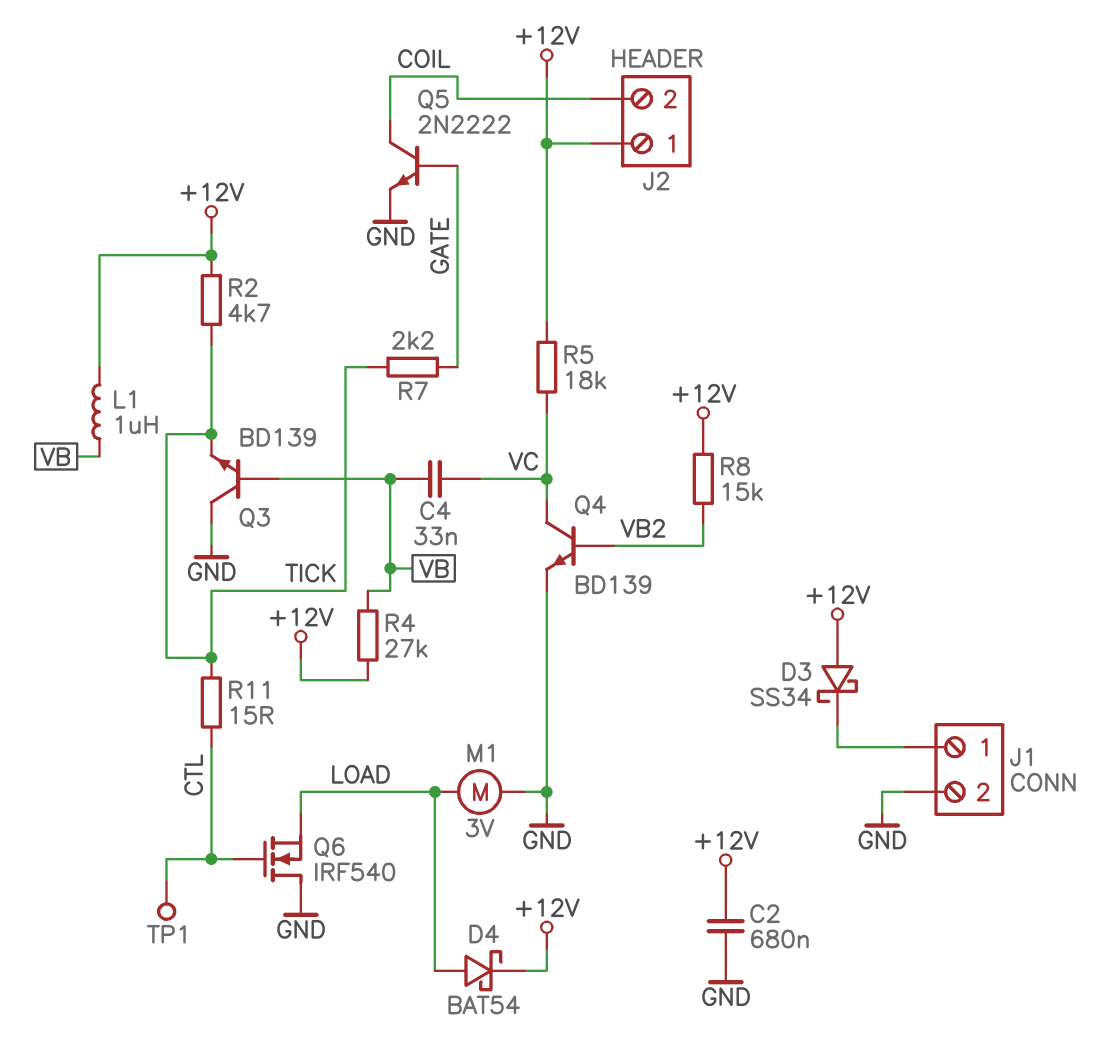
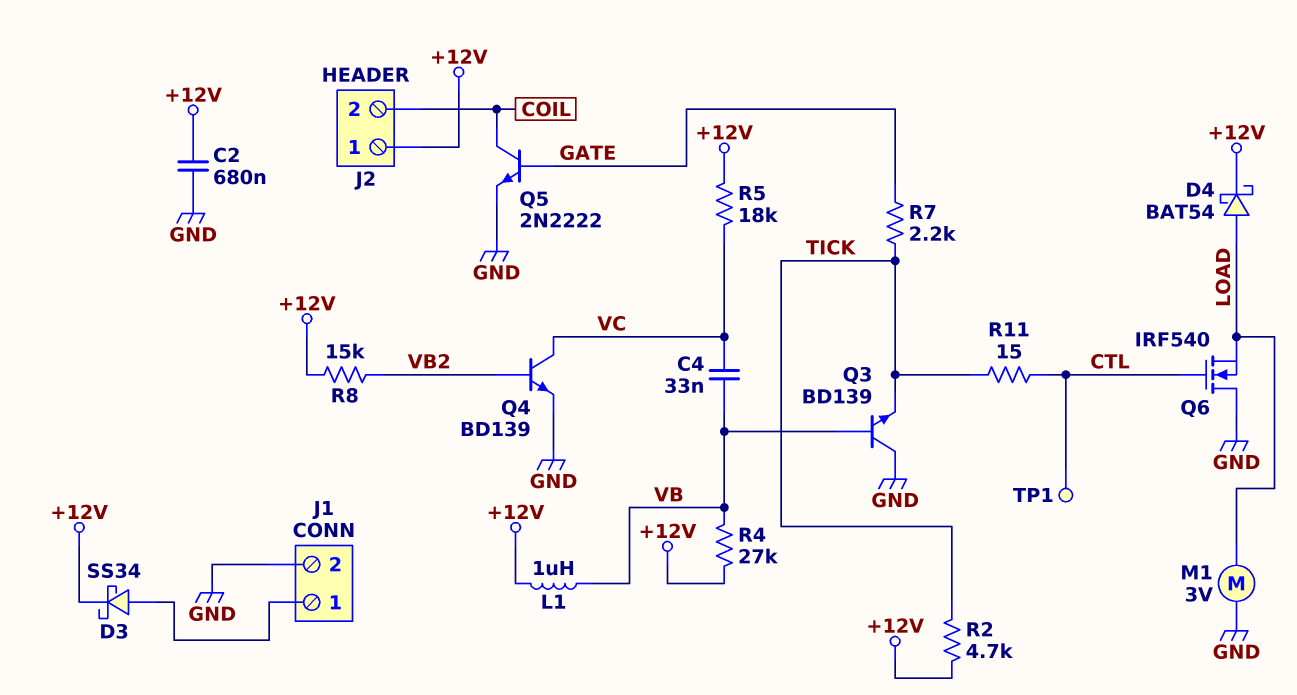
D3: schottky SS34 (A +12V, K J1/1) -> schottky SS34 (A J1/1, K +12V)

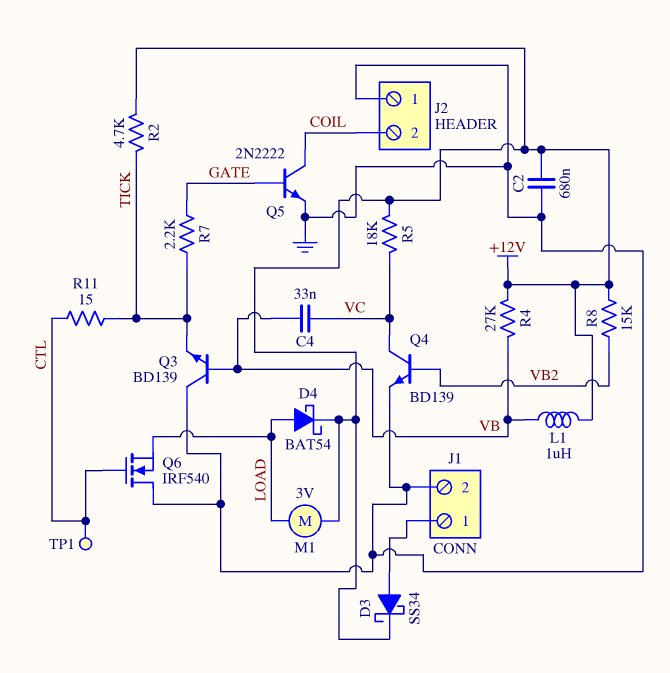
J2 pin 1: +12V -> GND
M1: motor 3V (GND, LOAD) -> motor 3V (+12V, LOAD)

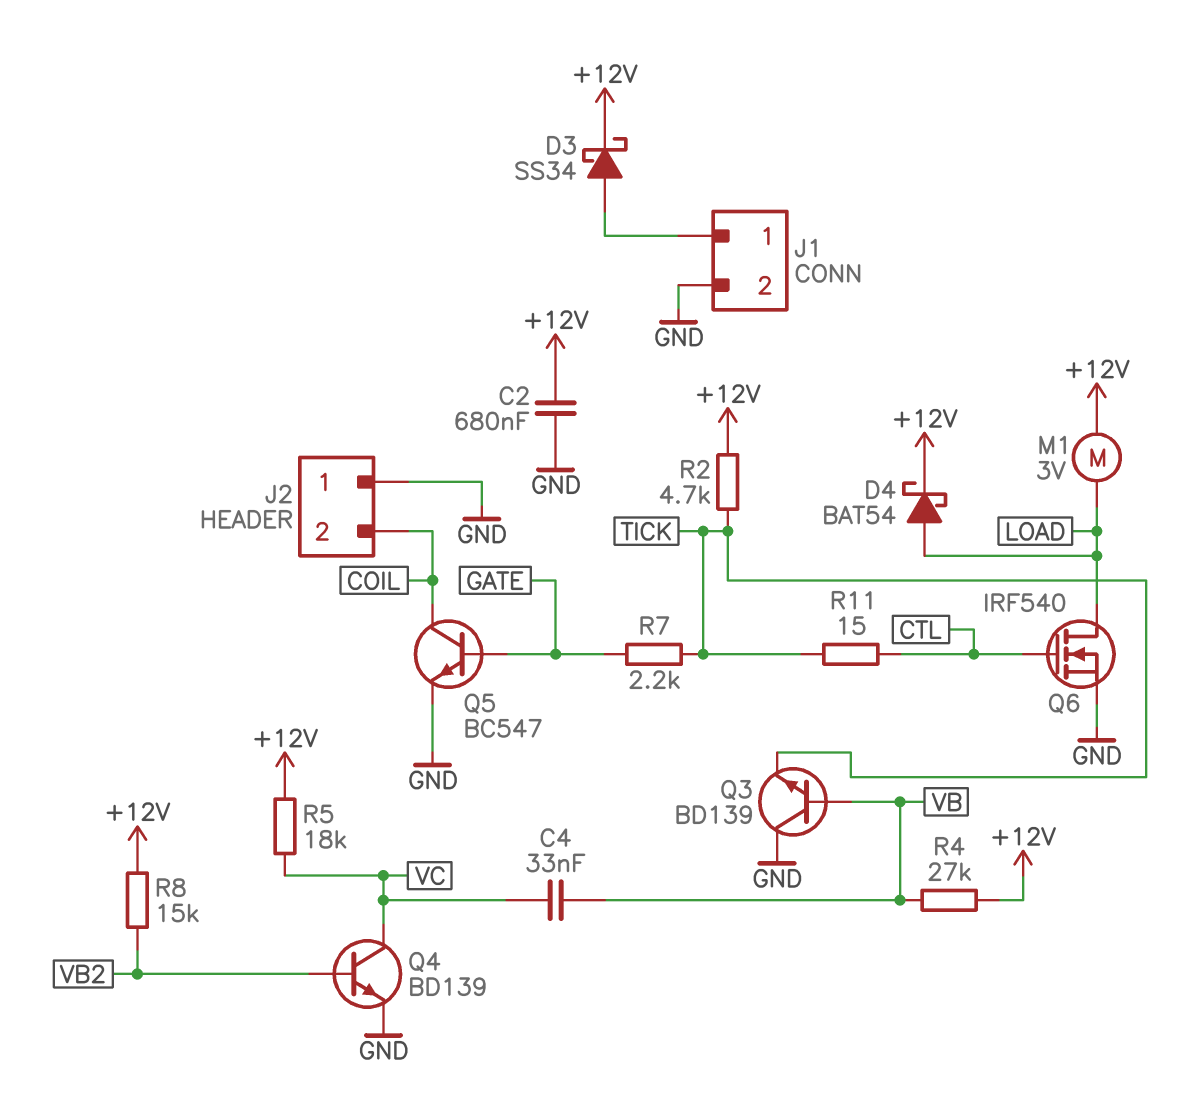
L1: 1uH (+12V, VB) -> none
Q5: NPN 2N2222 (B GATE, C COIL, E GND) -> NPN BC547 (B GATE, C COIL, E GND)
Q6: NMOS IRF540 (G CTL, D GND, S LOAD) -> NMOS IRF540 (G CTL, D LOAD, S GND)
TP1: test point (CTL) -> none

